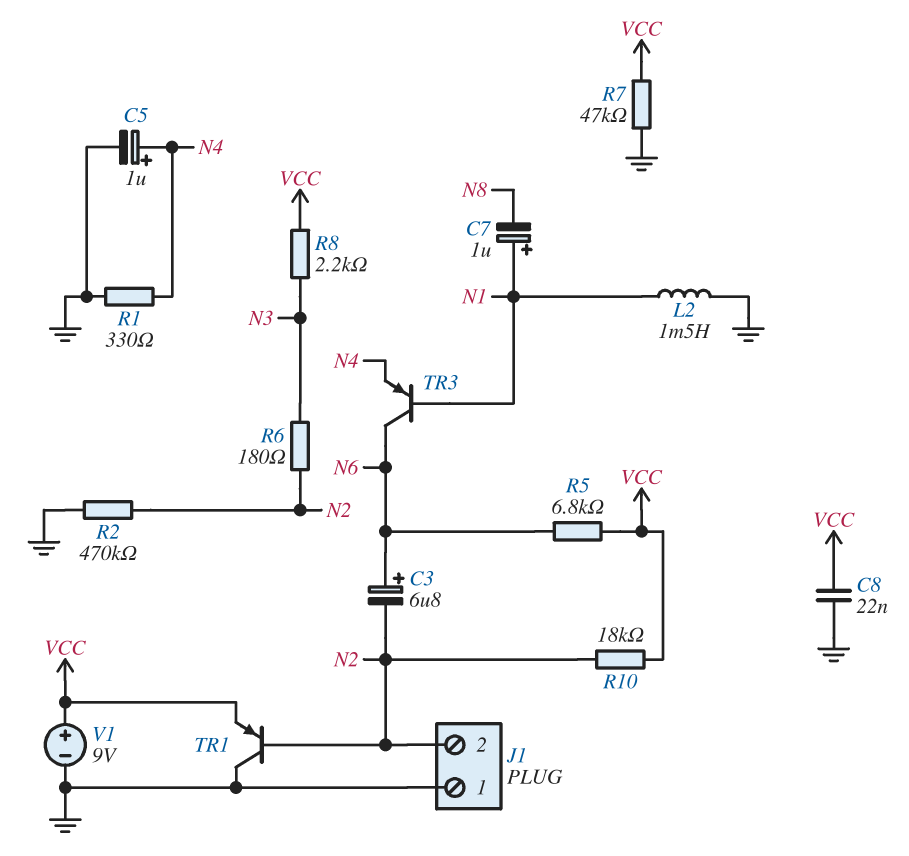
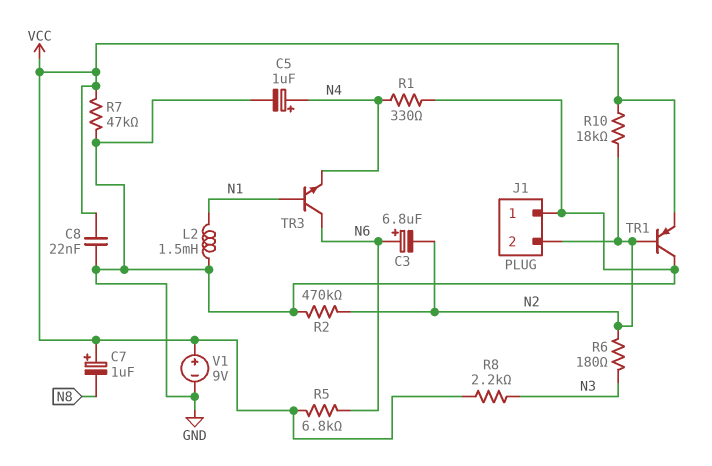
C7: 1uF (plus N1, minus N8) -> 1uF (plus VCC, minus N8)
TR3: PNP (B N1, C N6, E N4) -> NPN (B N1, C N6, E N4)

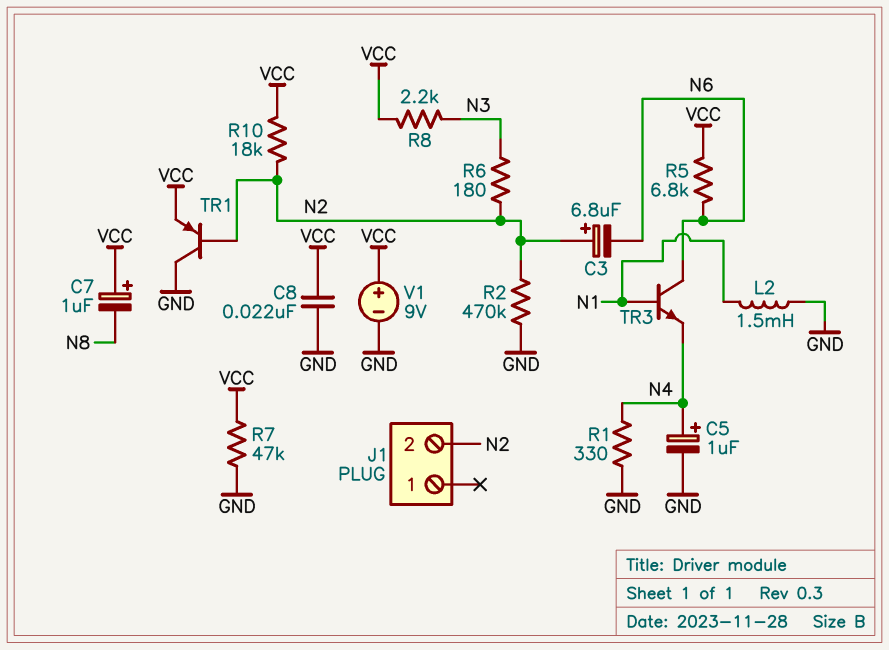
C3: 6.8uF (plus N6, minus N2) -> 6.8uF (plus N2, minus N6)
J1 pin 1: GND -> none

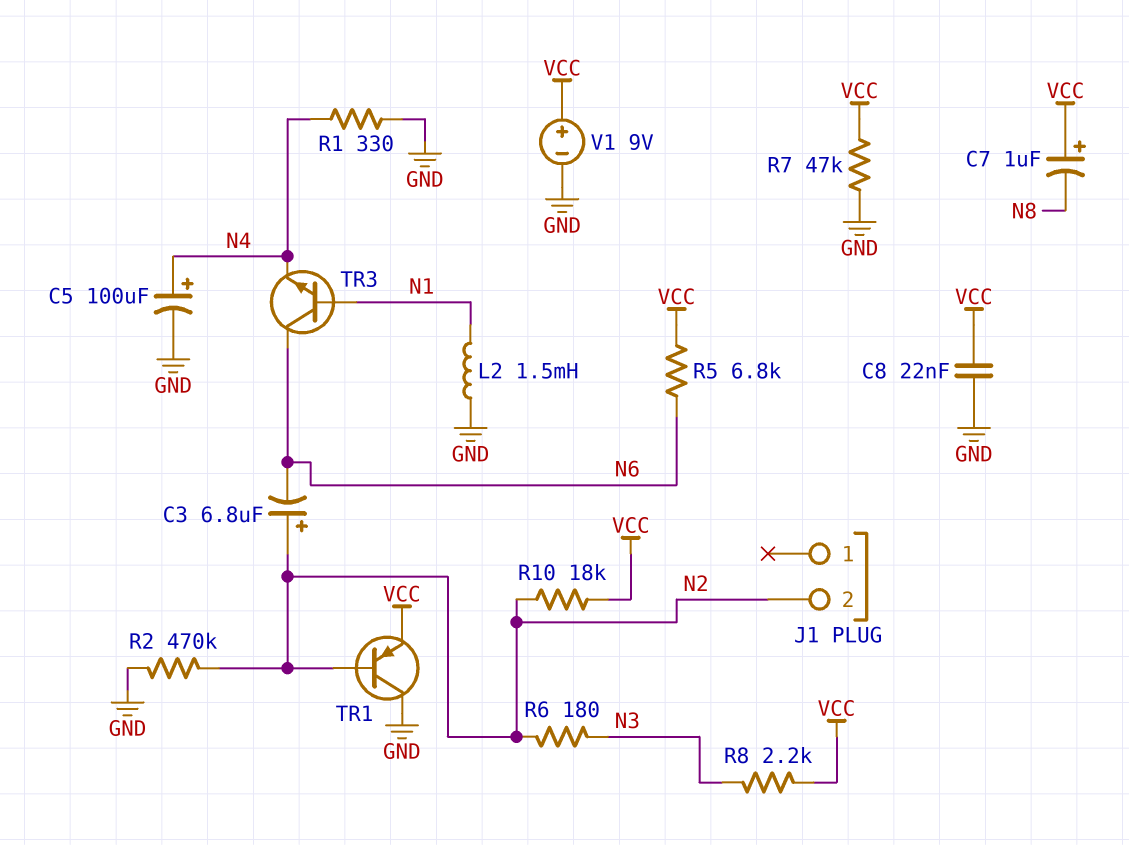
C5: 1uF (plus N4, minus GND) -> 100uF (plus N4, minus GND)

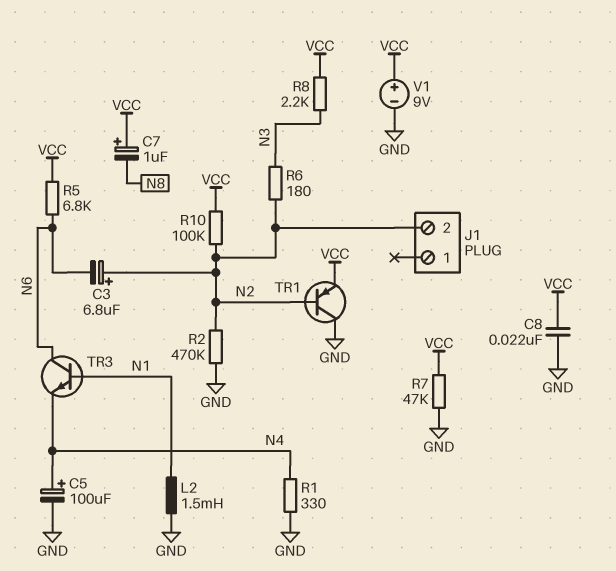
R10: 18k (N2, VCC) -> 100k (N2, VCC)

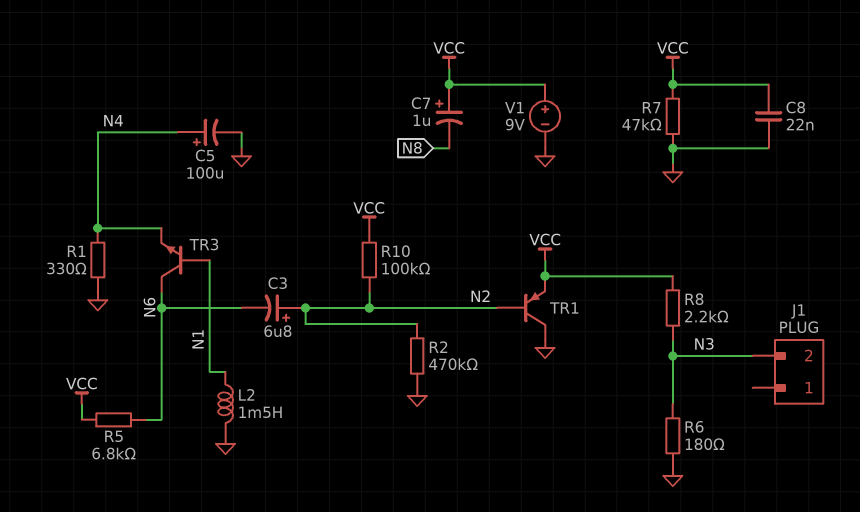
J1 pin 2: N2 -> N3
R6: 180 (N2, N3) -> 180 (GND, N3)

